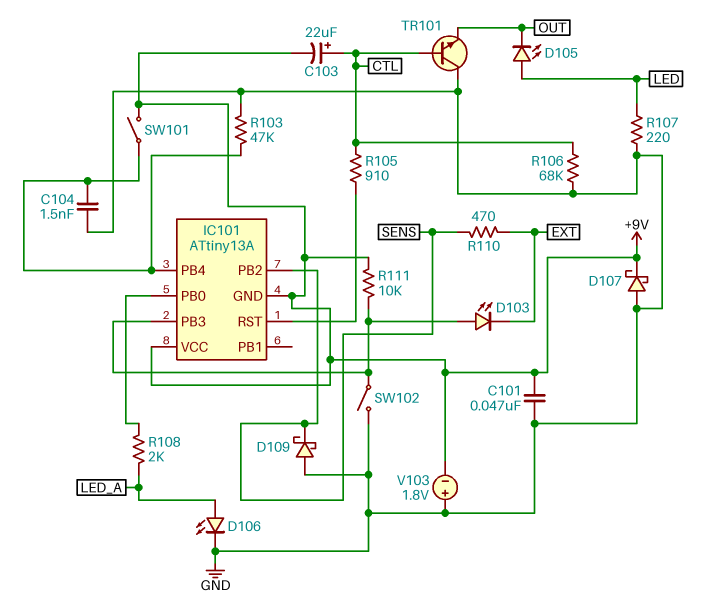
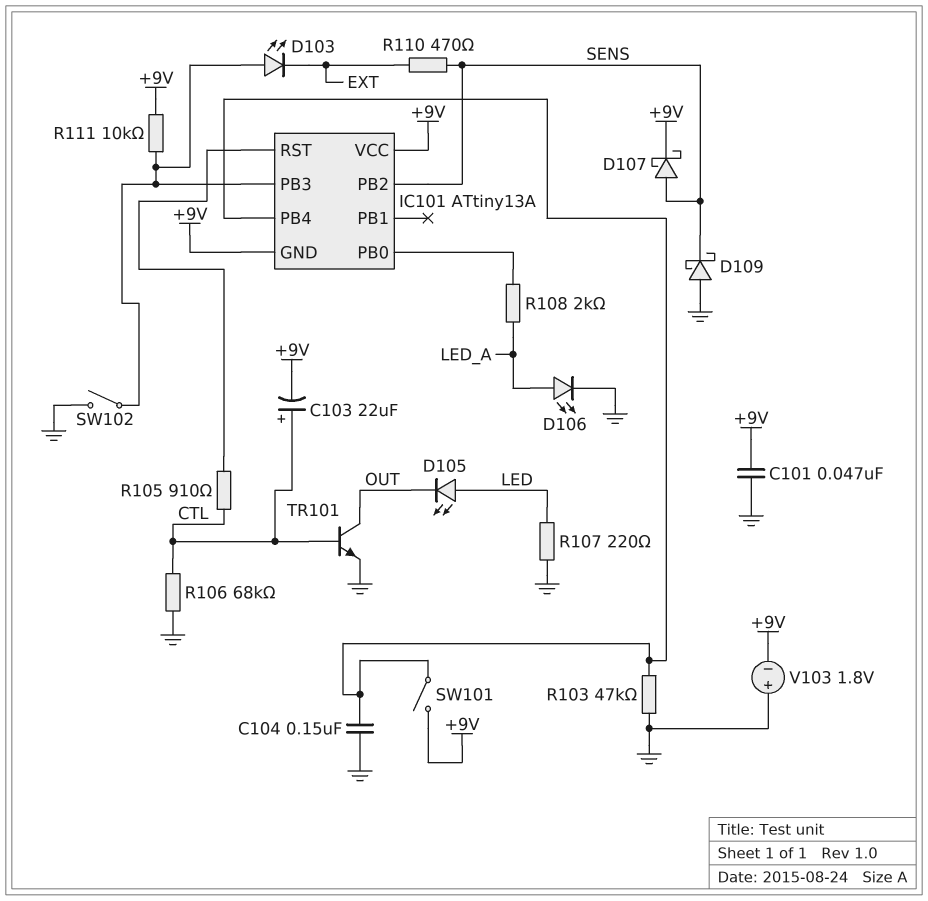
C104: 1.5nF (GND, IC101/PB4) -> 150nF (GND, IC101/PB4)
D107: schottky (A GND, K +9V) -> schottky (A SENS, K +9V)
TR101: NPN (B CTL, C GND, E OUT) -> NPN (B CTL, C OUT, E GND)

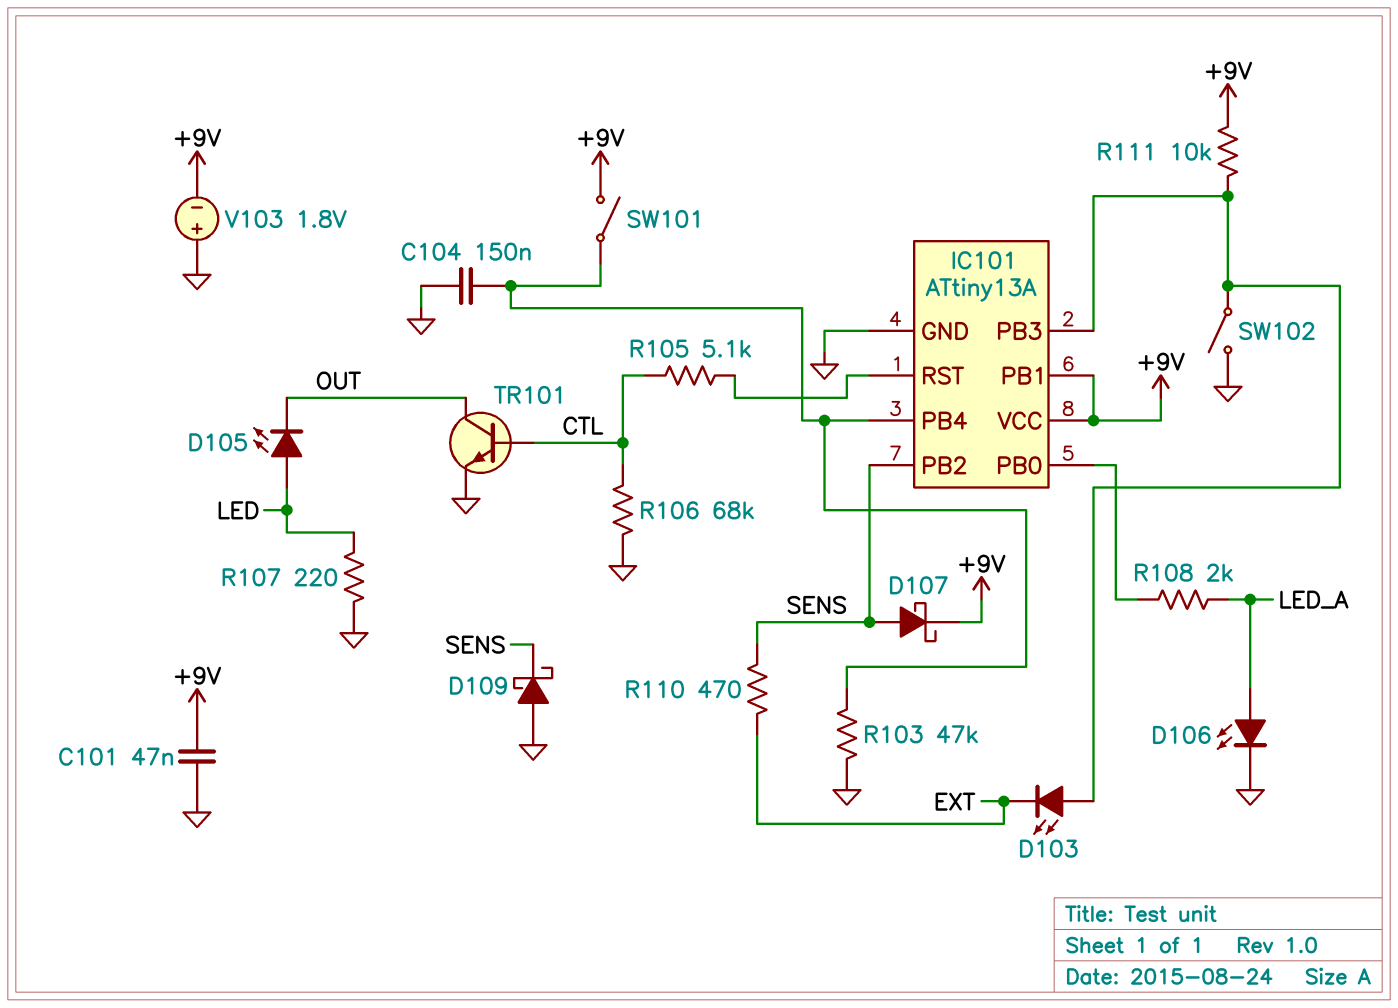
C103: 22uF (plus CTL, minus +9V) -> none
IC101 pin GND: +9V -> GND
IC101 pin PB1: none -> +9V
R105: 910 (CTL, IC101/RST) -> 5.1k (CTL, IC101/RST)

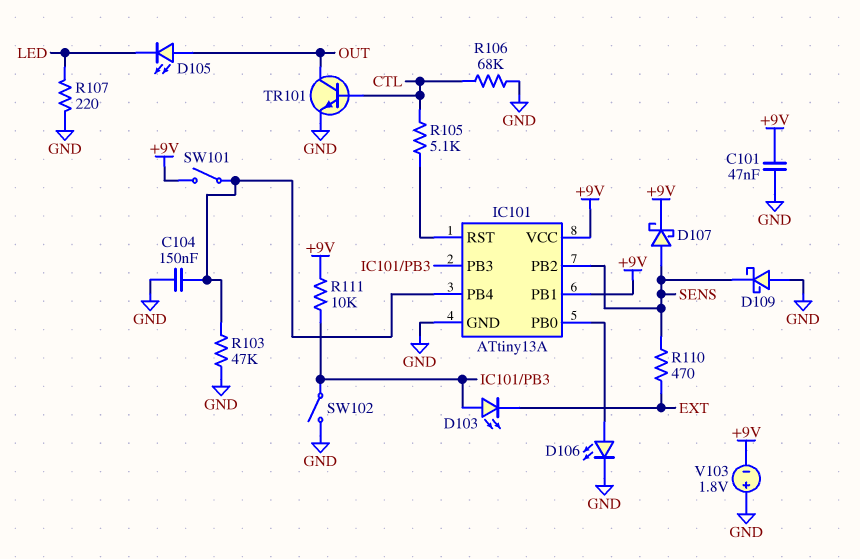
D105: LED (A LED, K OUT) -> LED (A OUT, K LED)
D106: LED (A LED_A, K GND) -> LED (A IC101/PB0, K GND)
R108: 2k (IC101/PB0, LED_A) -> none

